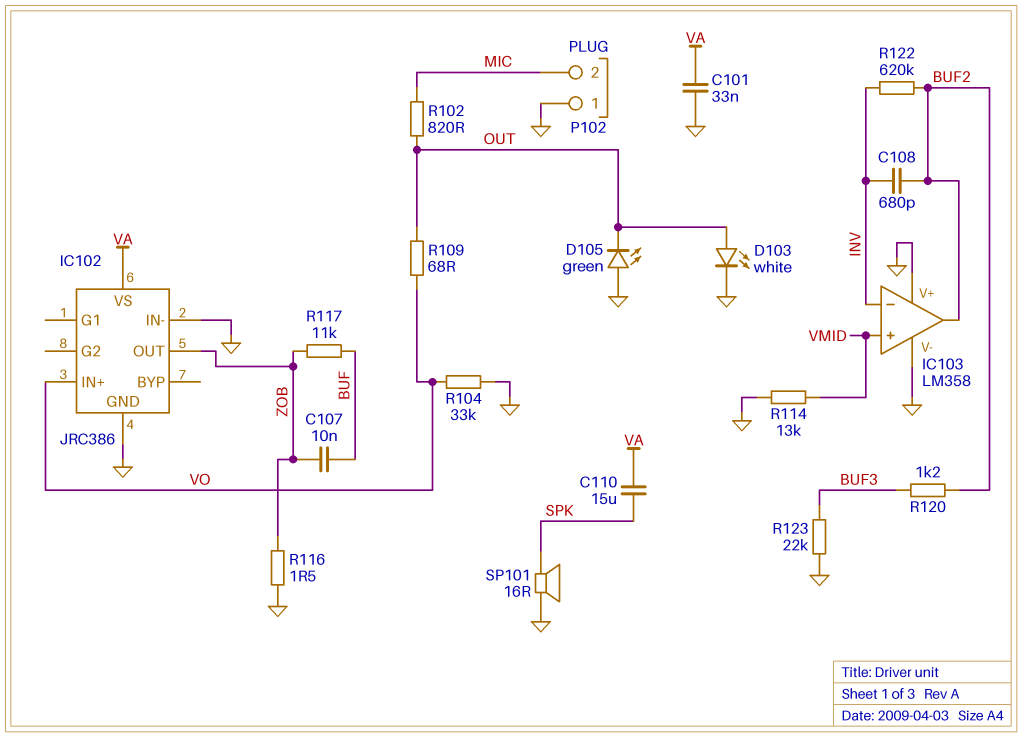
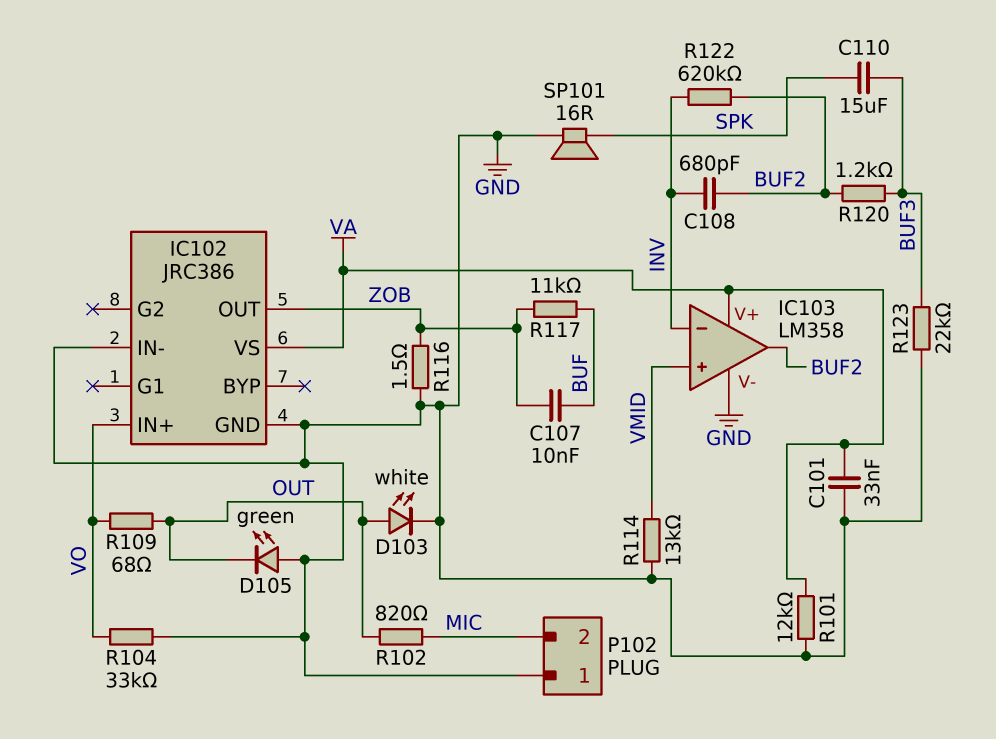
C110: 15uF (SPK, VA) -> 15uF (BUF3, SPK)
IC103 pin V+: GND -> VA
R101: none -> 12k (GND, VA)

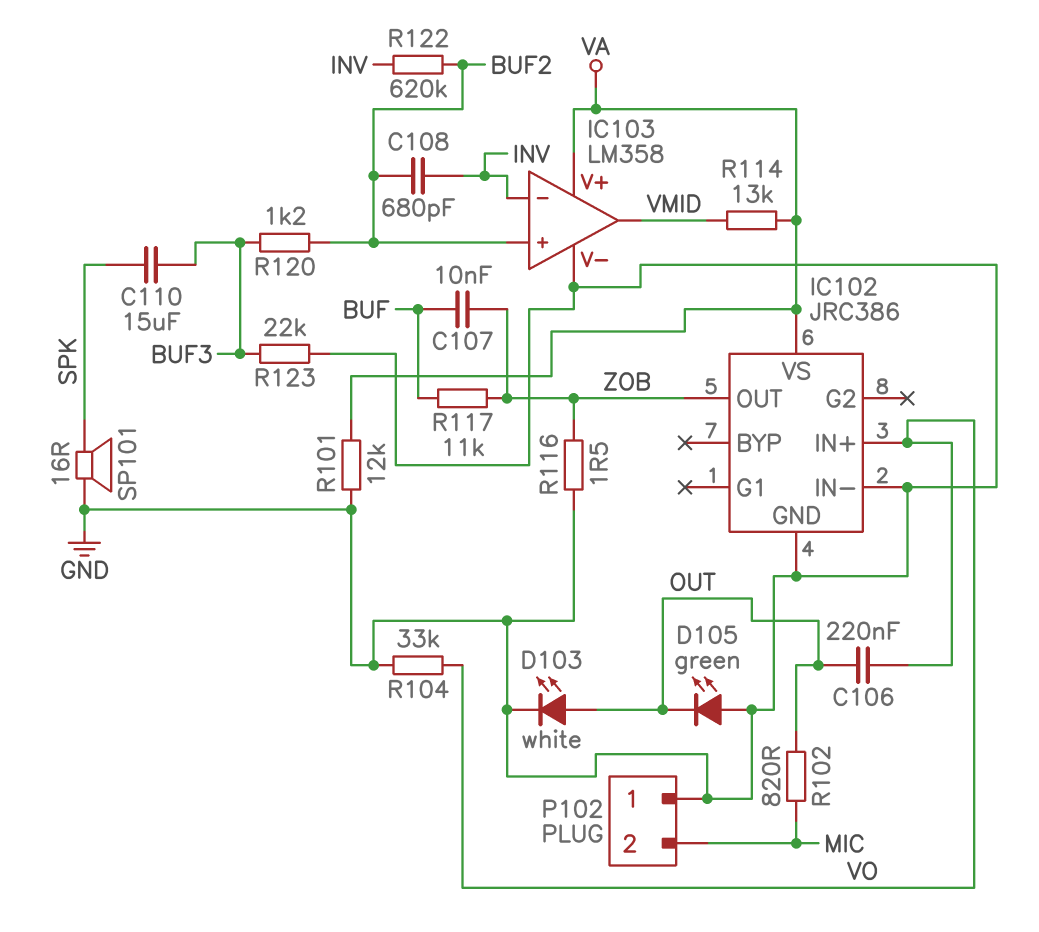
C101: 33nF (GND, VA) -> none
C106: none -> 220nF (OUT, VO)
IC103 pin in+: VMID -> BUF2
IC103 pin out: BUF2 -> VMID
R109: 68 (OUT, VO) -> none
R114: 13k (GND, VMID) -> 13k (VA, VMID)

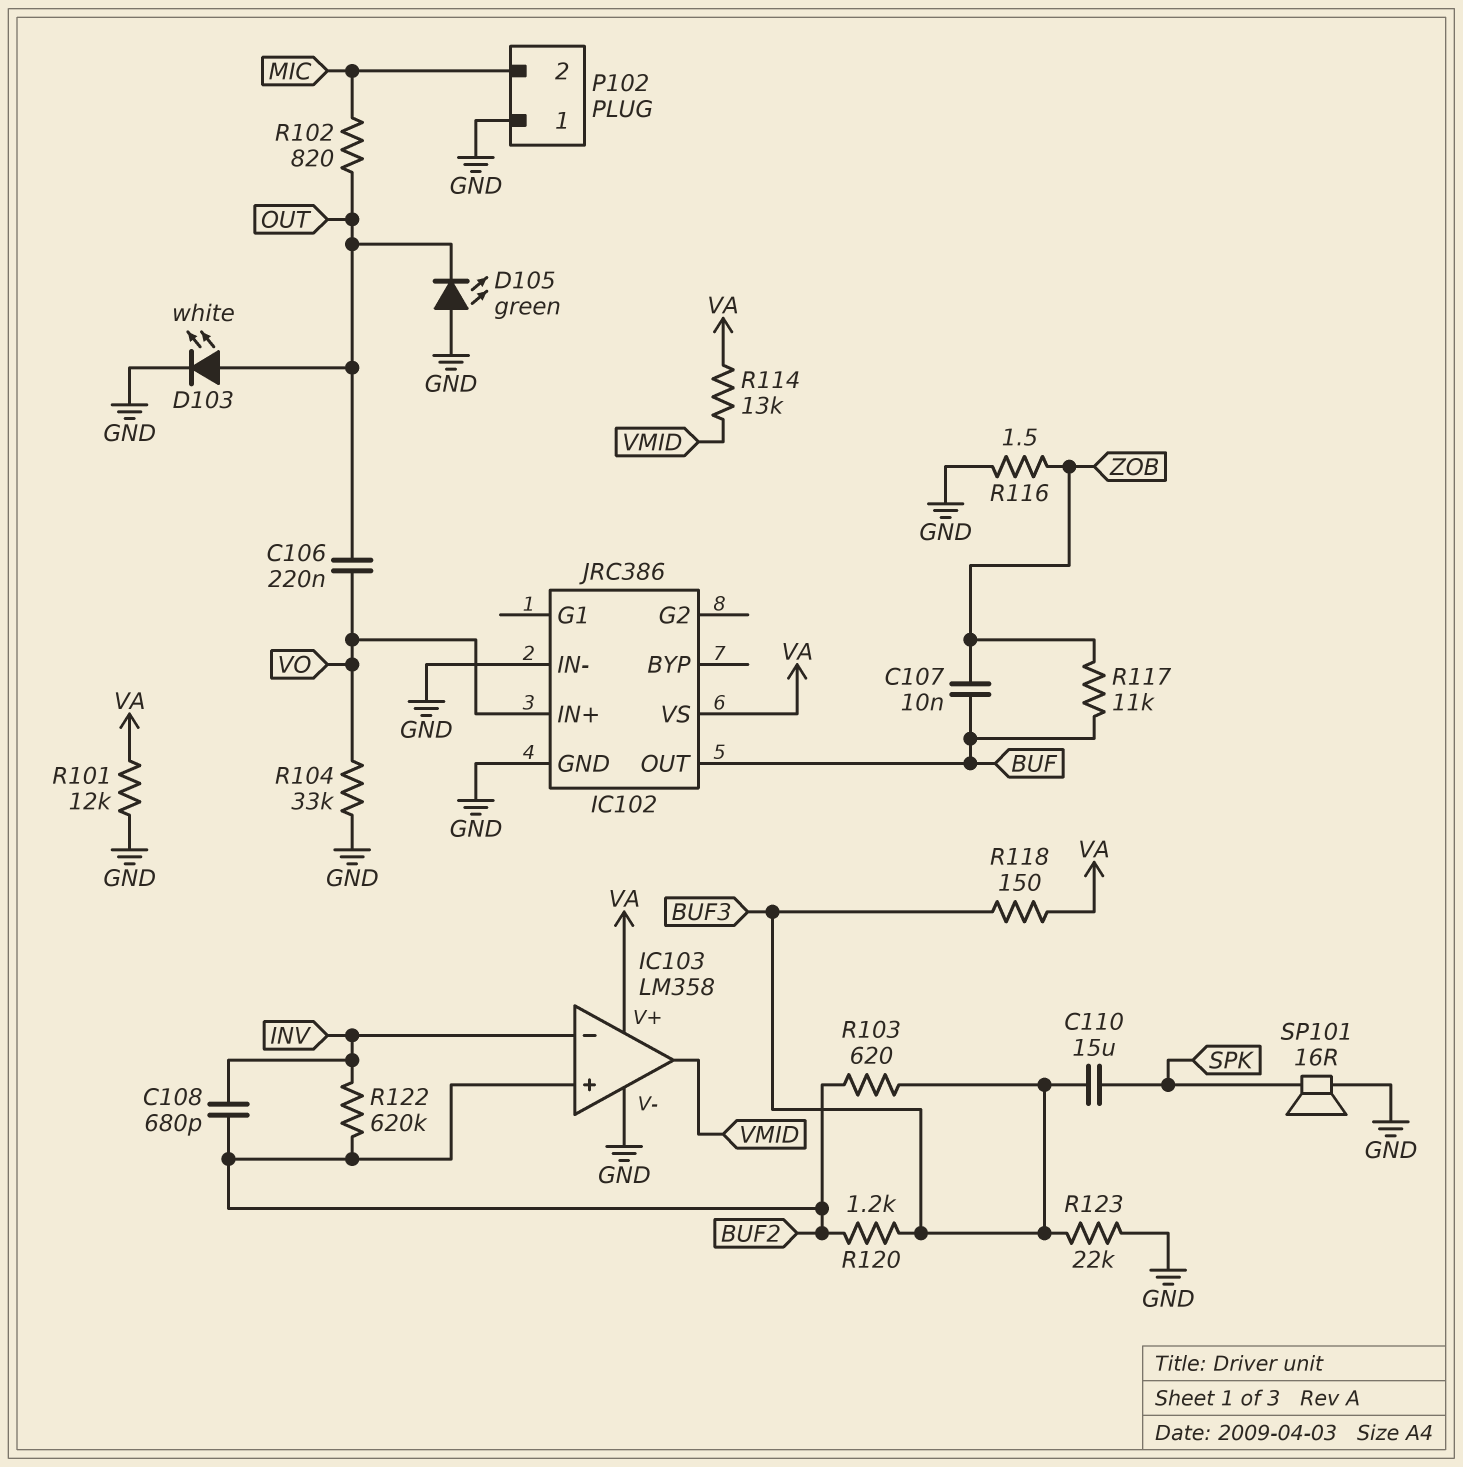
IC102 pin OUT: ZOB -> BUF
R103: none -> 620 (BUF2, BUF3)
R118: none -> 150 (BUF3, VA)

